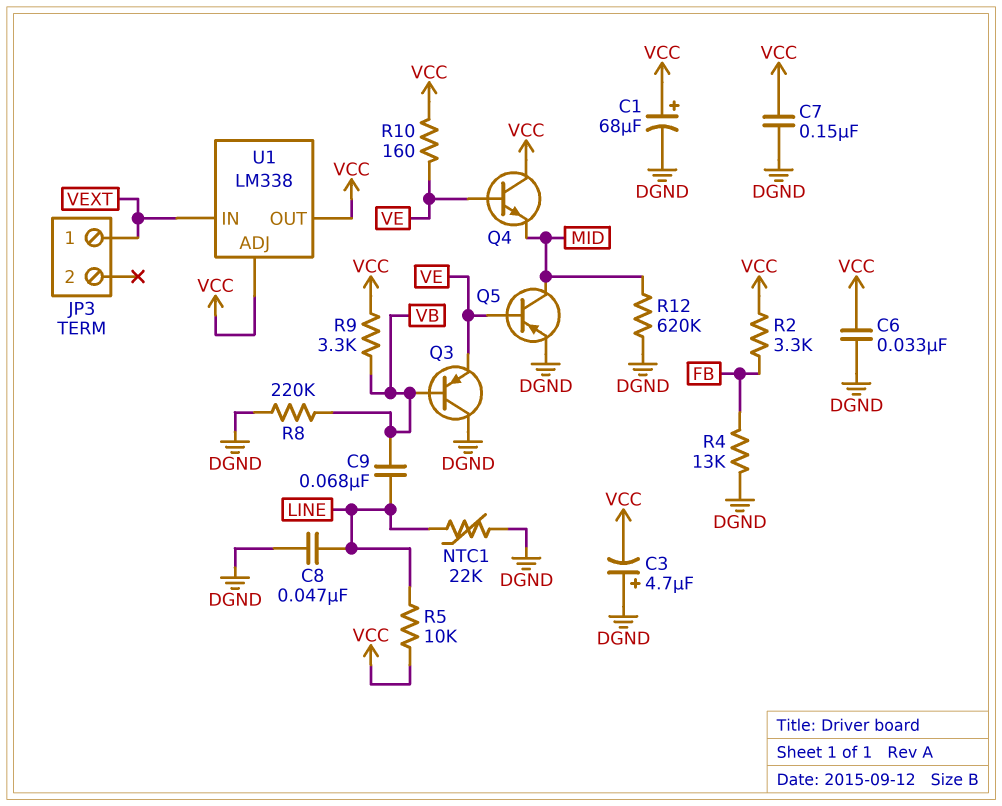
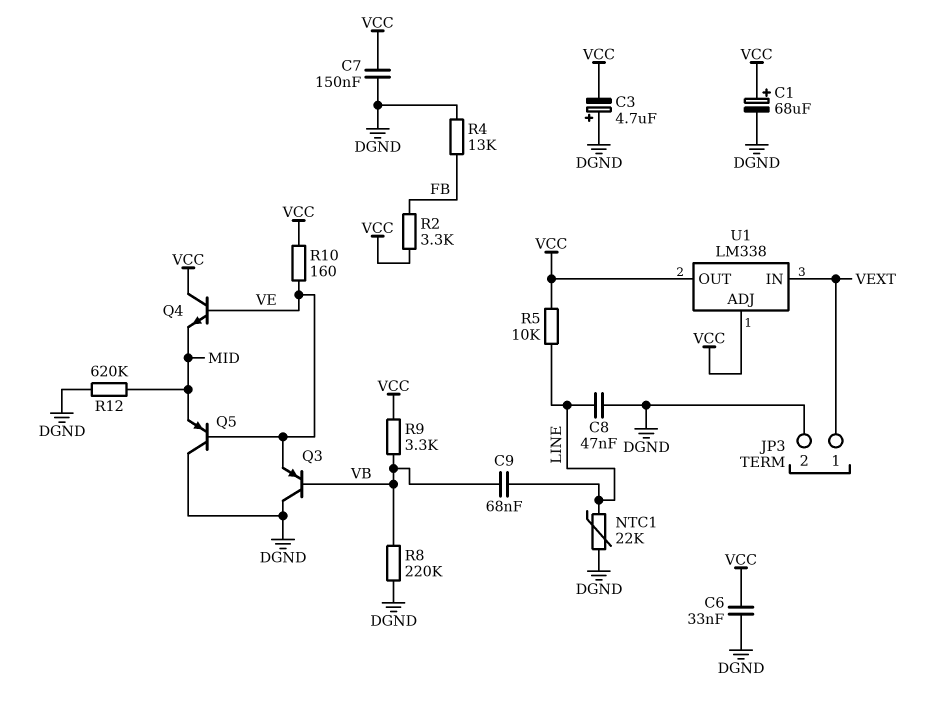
JP3 pin 2: none -> DGND
Q5: PNP (B VE, C MID, E DGND) -> PNP (B VE, C DGND, E MID)

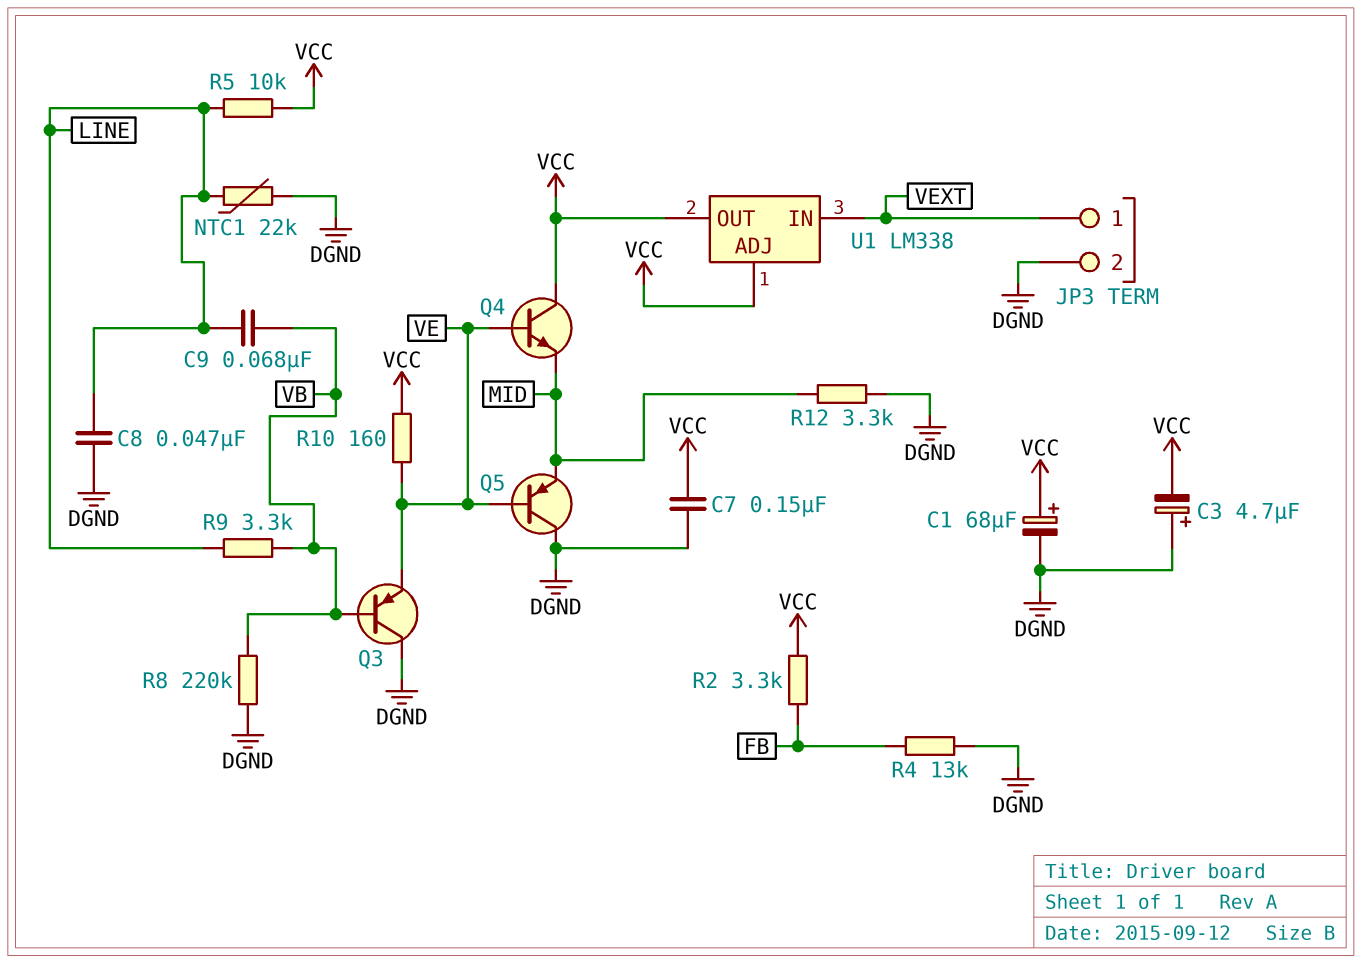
C6: 33nF (DGND, VCC) -> none
R9: 3.3k (VB, VCC) -> 3.3k (LINE, VB)
R12: 620k (DGND, MID) -> 3.3k (DGND, MID)

